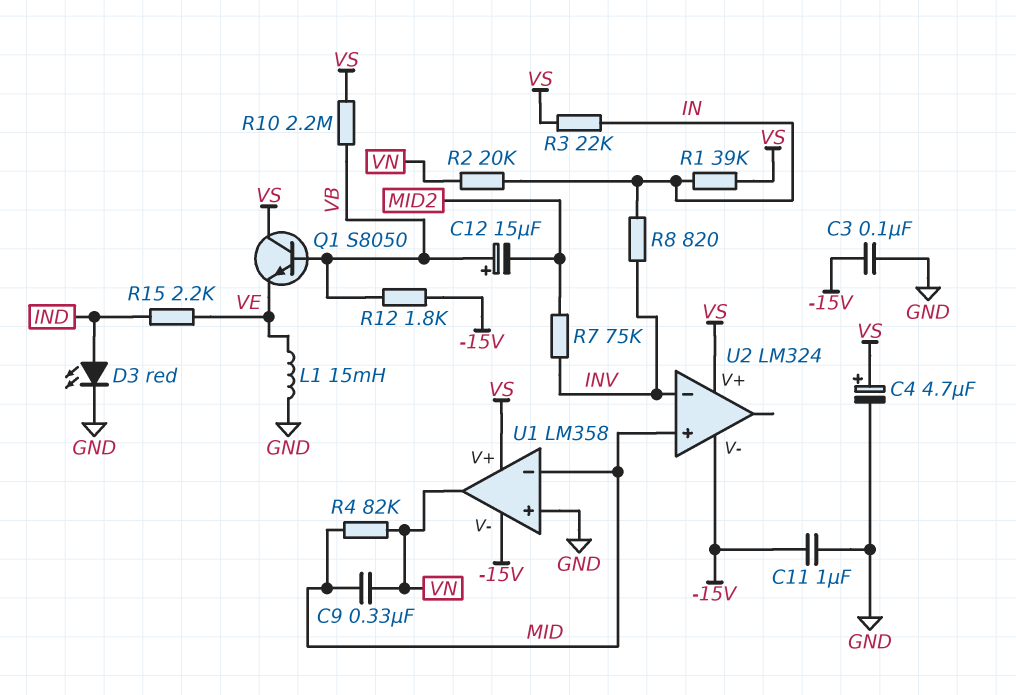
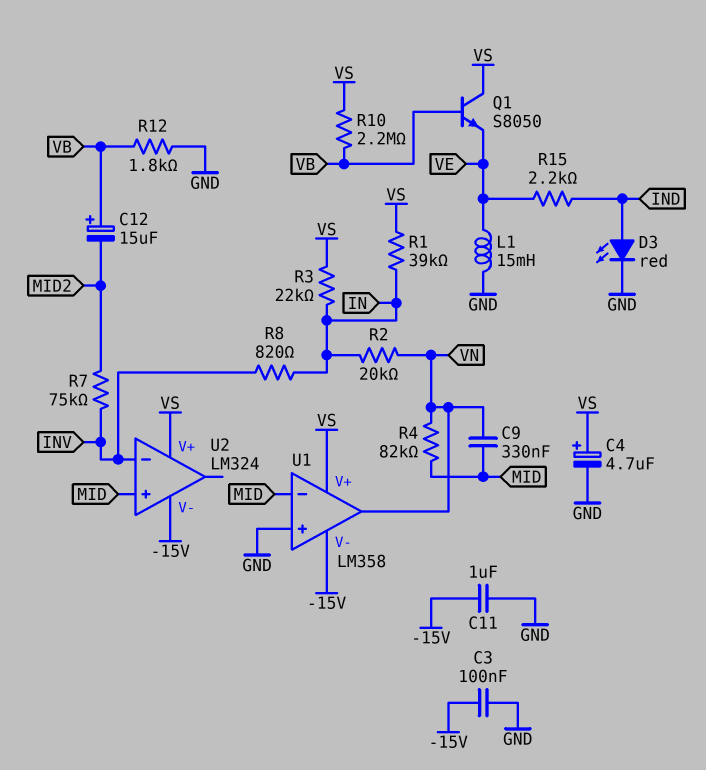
R12: 1.8k (-15V, VB) -> 1.8k (GND, VB)

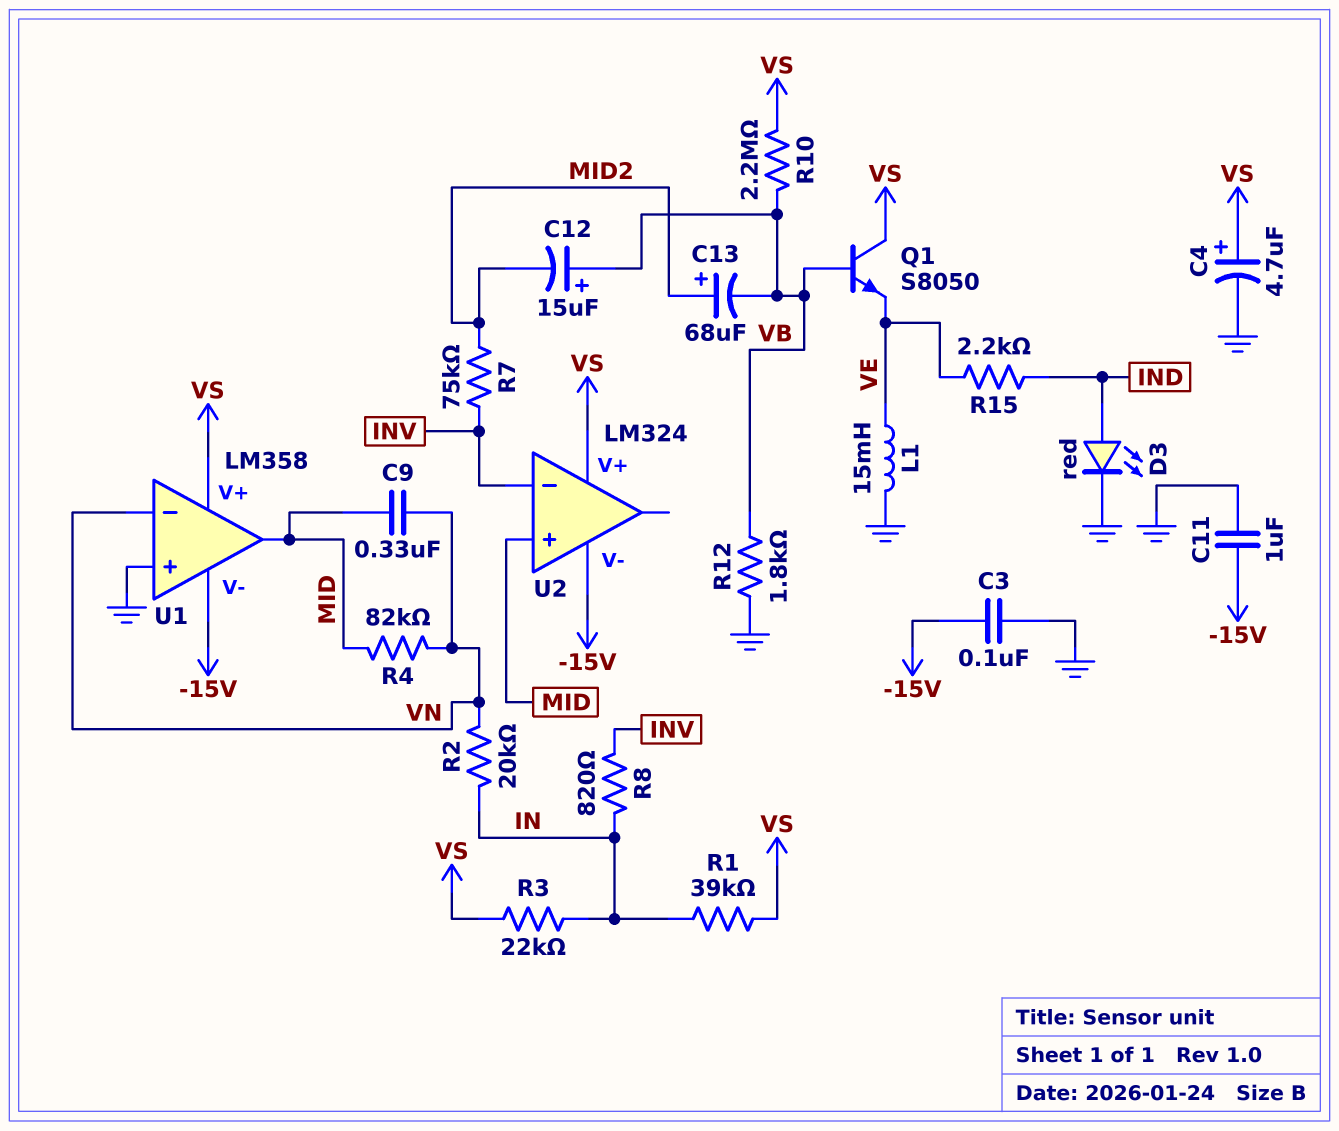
C13: none -> 68uF (plus MID2, minus VB)
U1 pin in-: MID -> VN
U1 pin out: VN -> MID

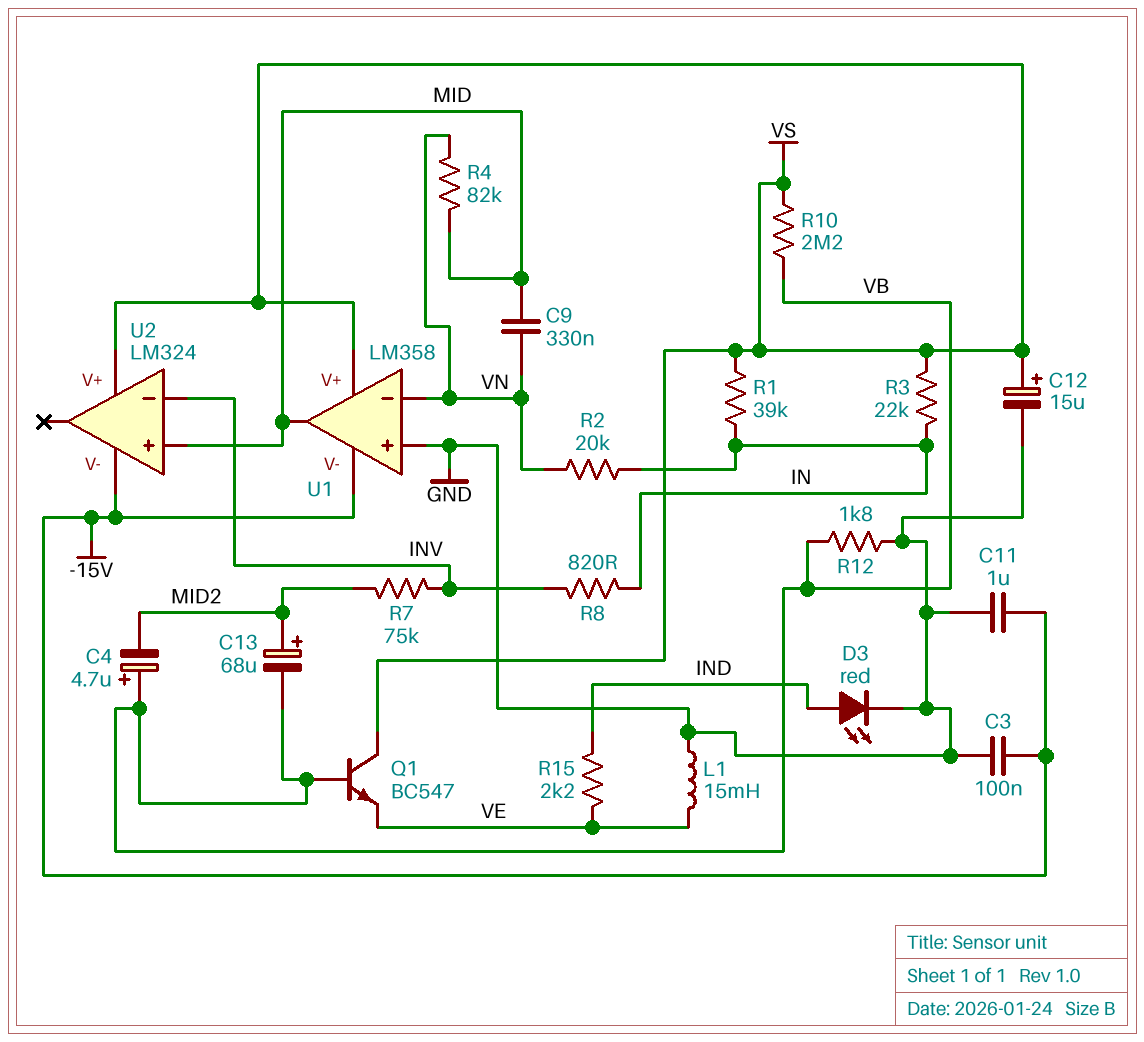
C4: 4.7uF (plus VS, minus GND) -> 4.7uF (plus VB, minus MID2)
C12: 15uF (plus VB, minus MID2) -> 15uF (plus VS, minus GND)
Q1: NPN S8050 (B VB, C VS, E VE) -> NPN BC547 (B VB, C VS, E VE)

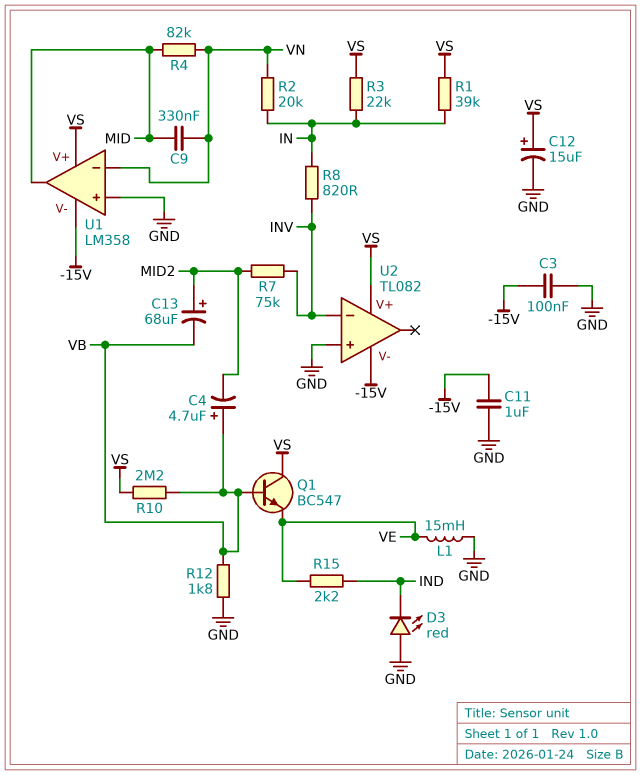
D3: LED red (A IND, K GND) -> LED red (A GND, K IND)
U2: LM324 -> TL082
U2 pin in+: MID -> GND

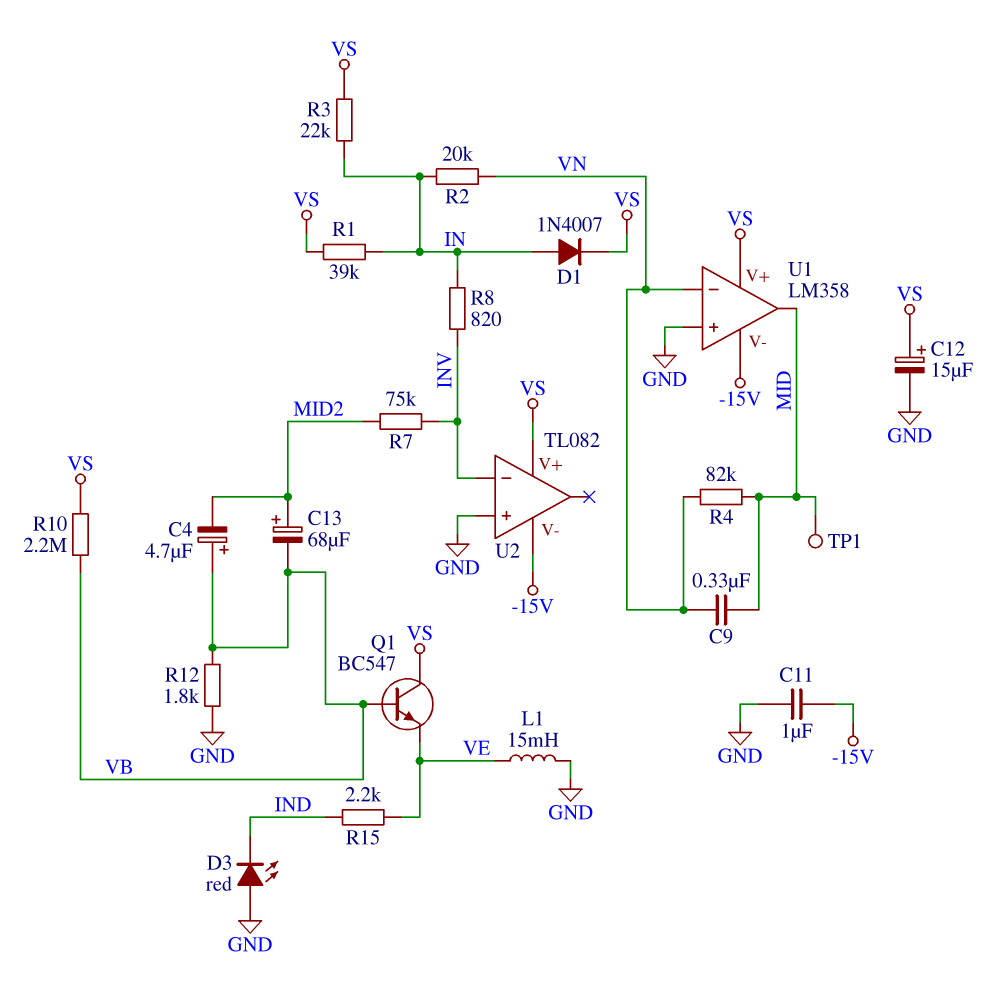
C3: 100nF (-15V, GND) -> none
D1: none -> diode 1N4007 (A IN, K VS)
TP1: none -> test point (MID)

